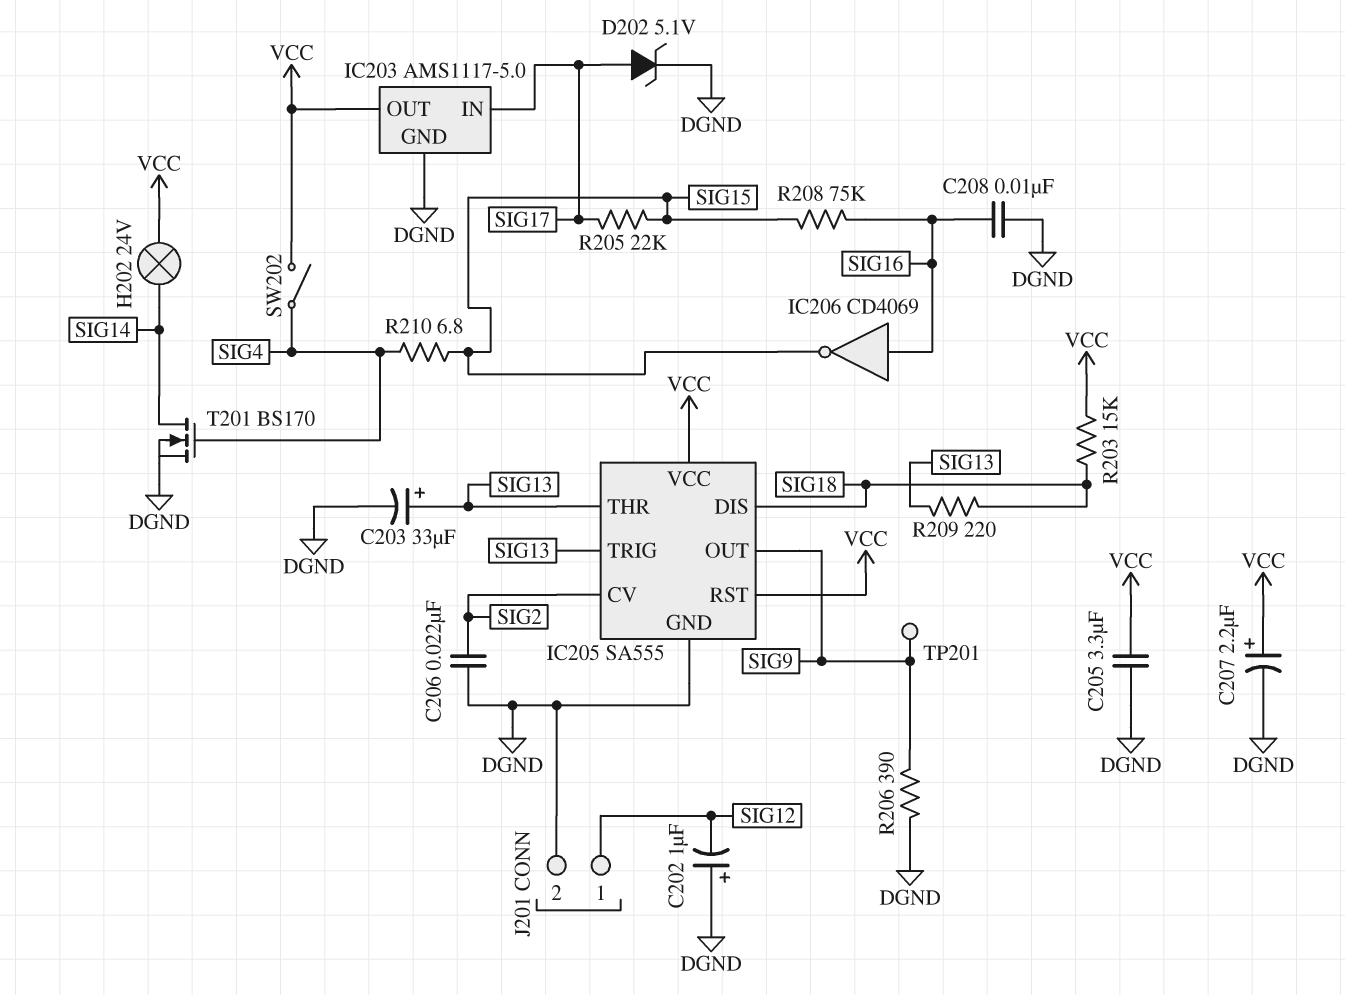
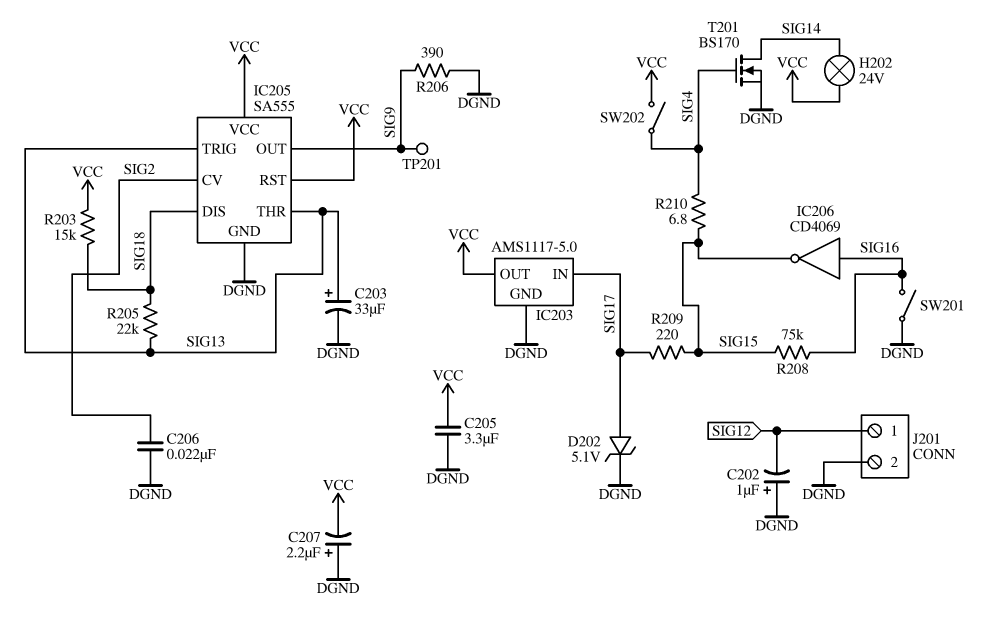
C207: 2.2uF (plus VCC, minus DGND) -> 2.2uF (plus DGND, minus VCC)
C208: 10nF (DGND, SIG16) -> none
R205: 22k (SIG15, SIG17) -> 22k (SIG13, SIG18)
R209: 220 (SIG13, SIG18) -> 220 (SIG15, SIG17)
SW201: none -> switch (DGND, SIG16)

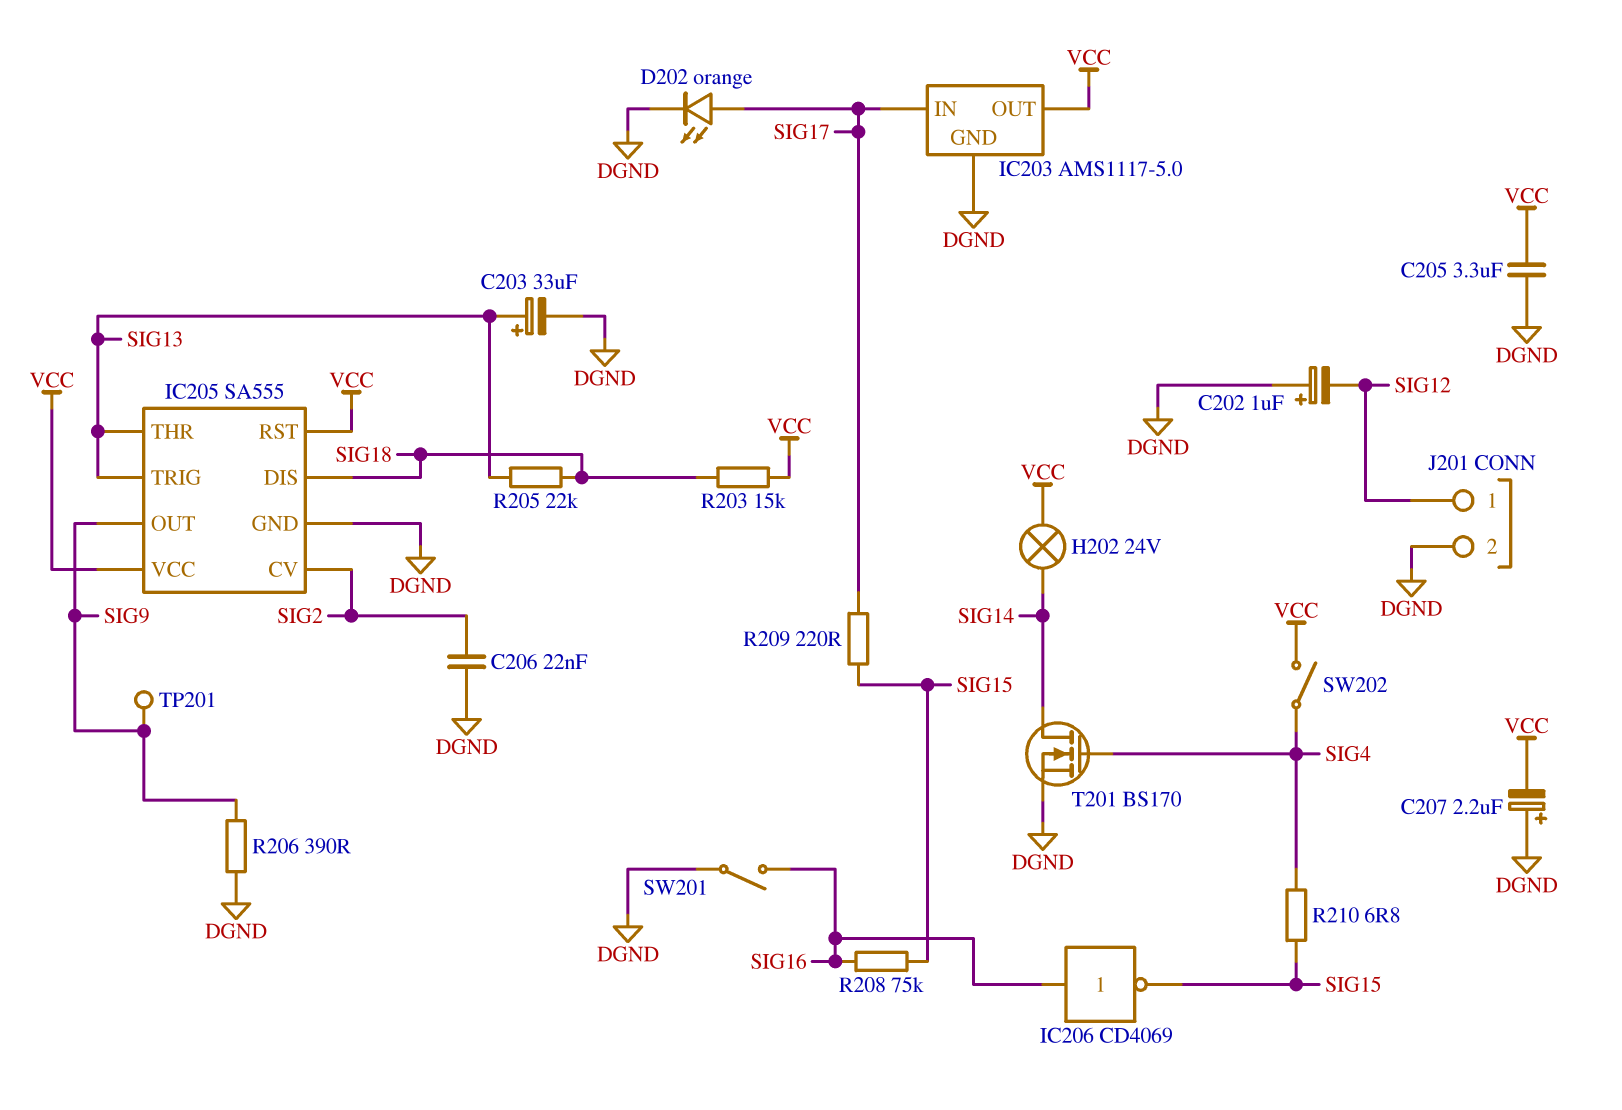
D202: zener 5.1V (A SIG17, K DGND) -> LED orange (A SIG17, K DGND)

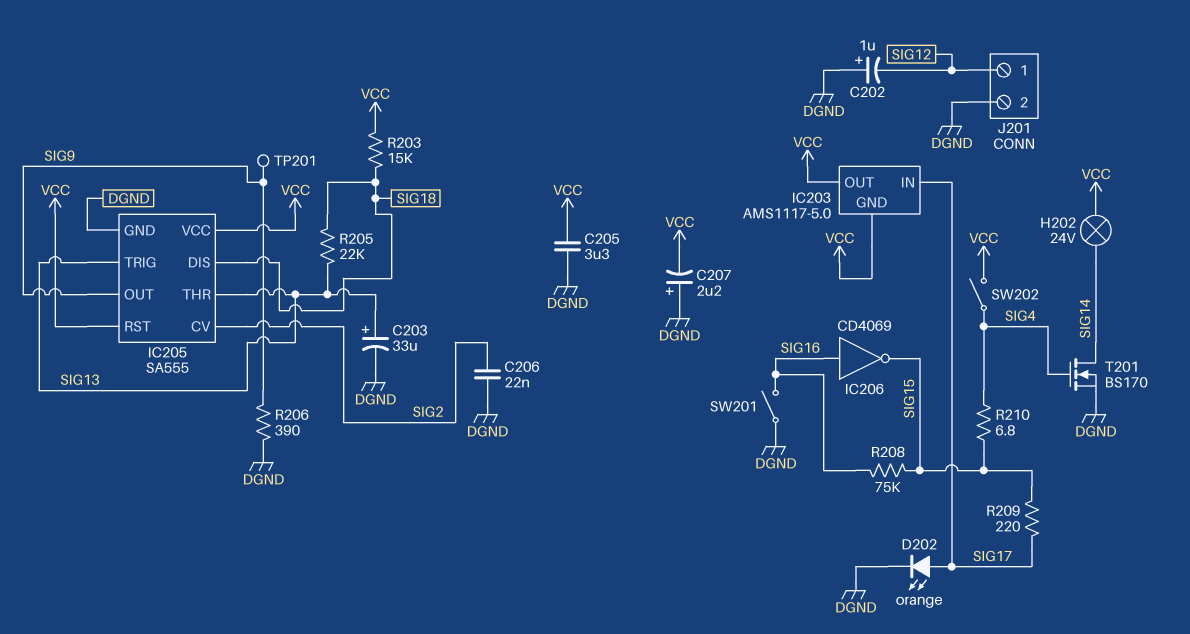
IC203 pin GND: DGND -> VCC

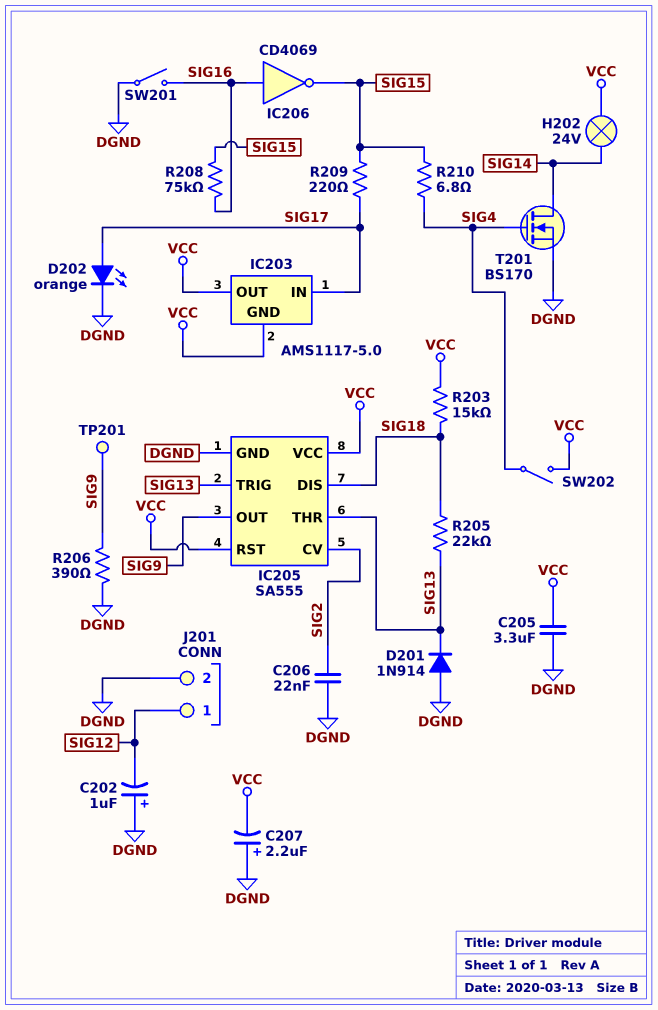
C203: 33uF (plus SIG13, minus DGND) -> none
D201: none -> diode 1N914 (A DGND, K SIG13)

